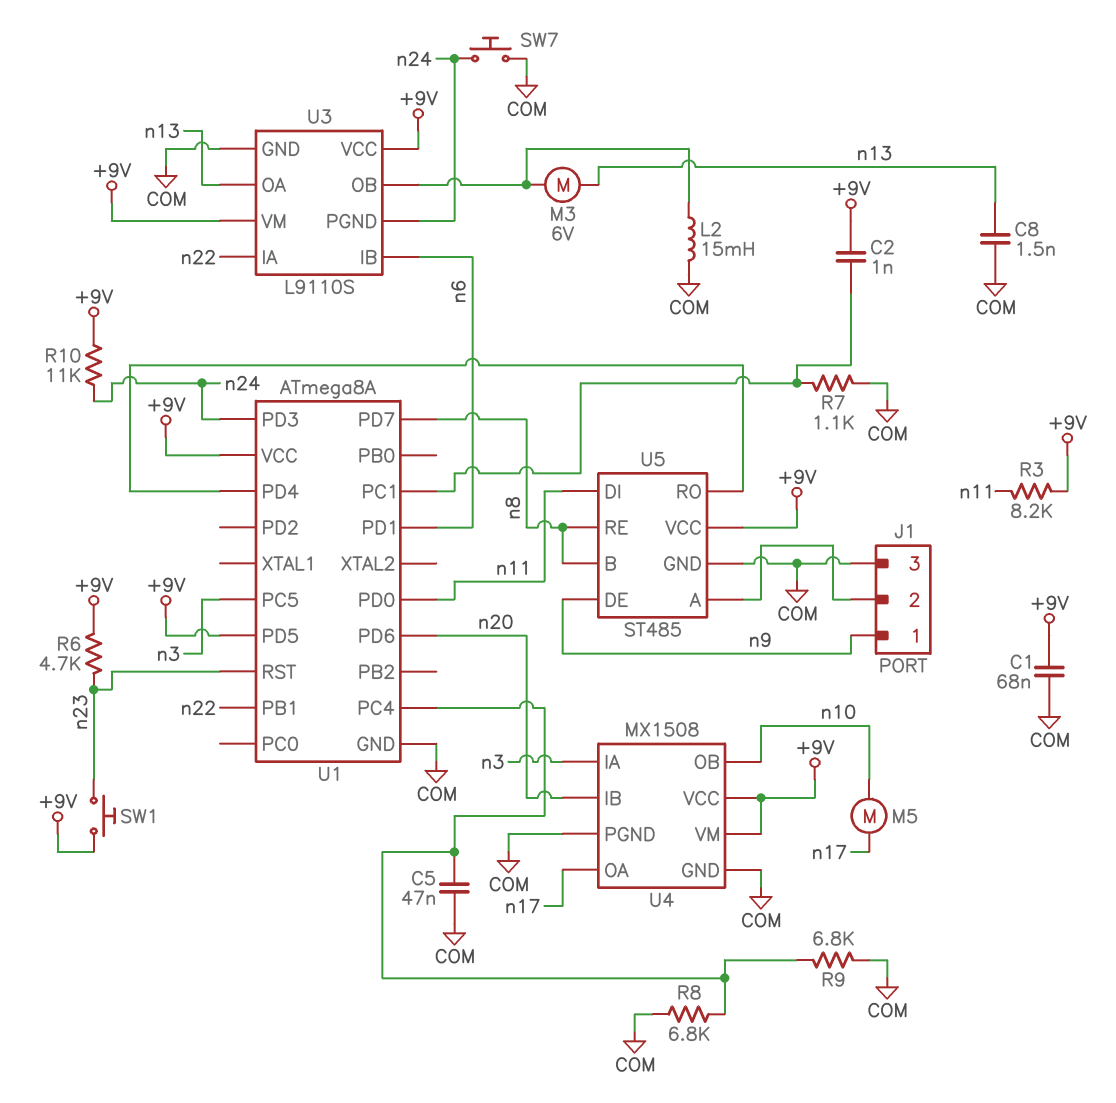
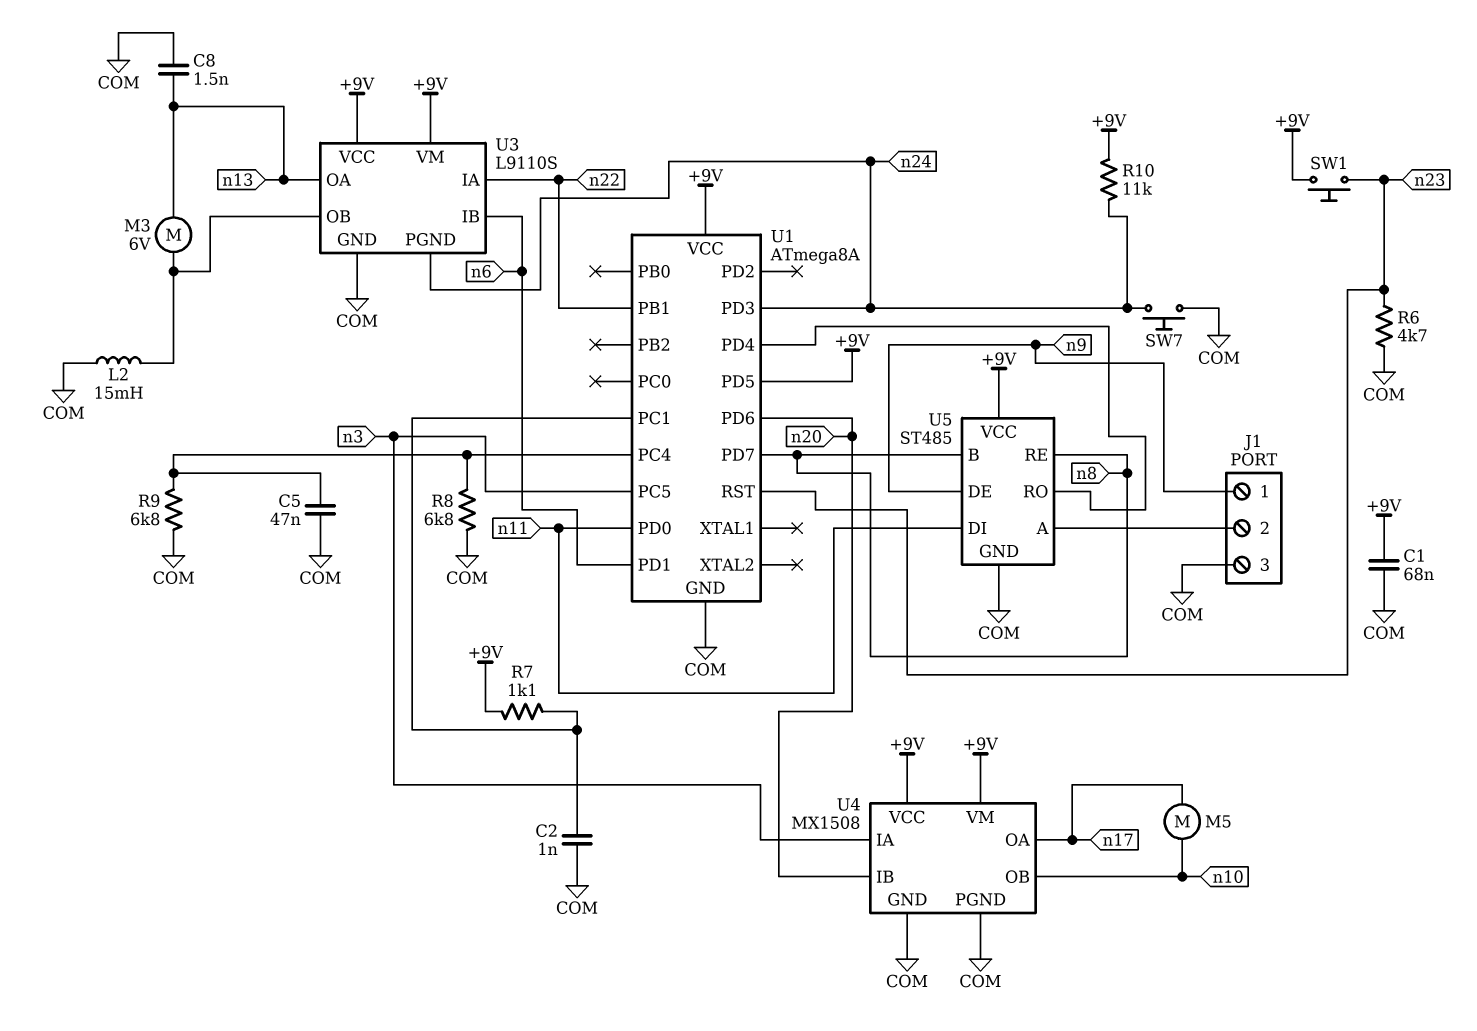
C2: 1nF (+9V, U1/PC1) -> 1nF (COM, U1/PC1)
R3: 8.2k (+9V, n11) -> none
R6: 4.7k (+9V, n23) -> 4.7k (COM, n23)
R7: 1.1k (COM, U1/PC1) -> 1.1k (+9V, U1/PC1)

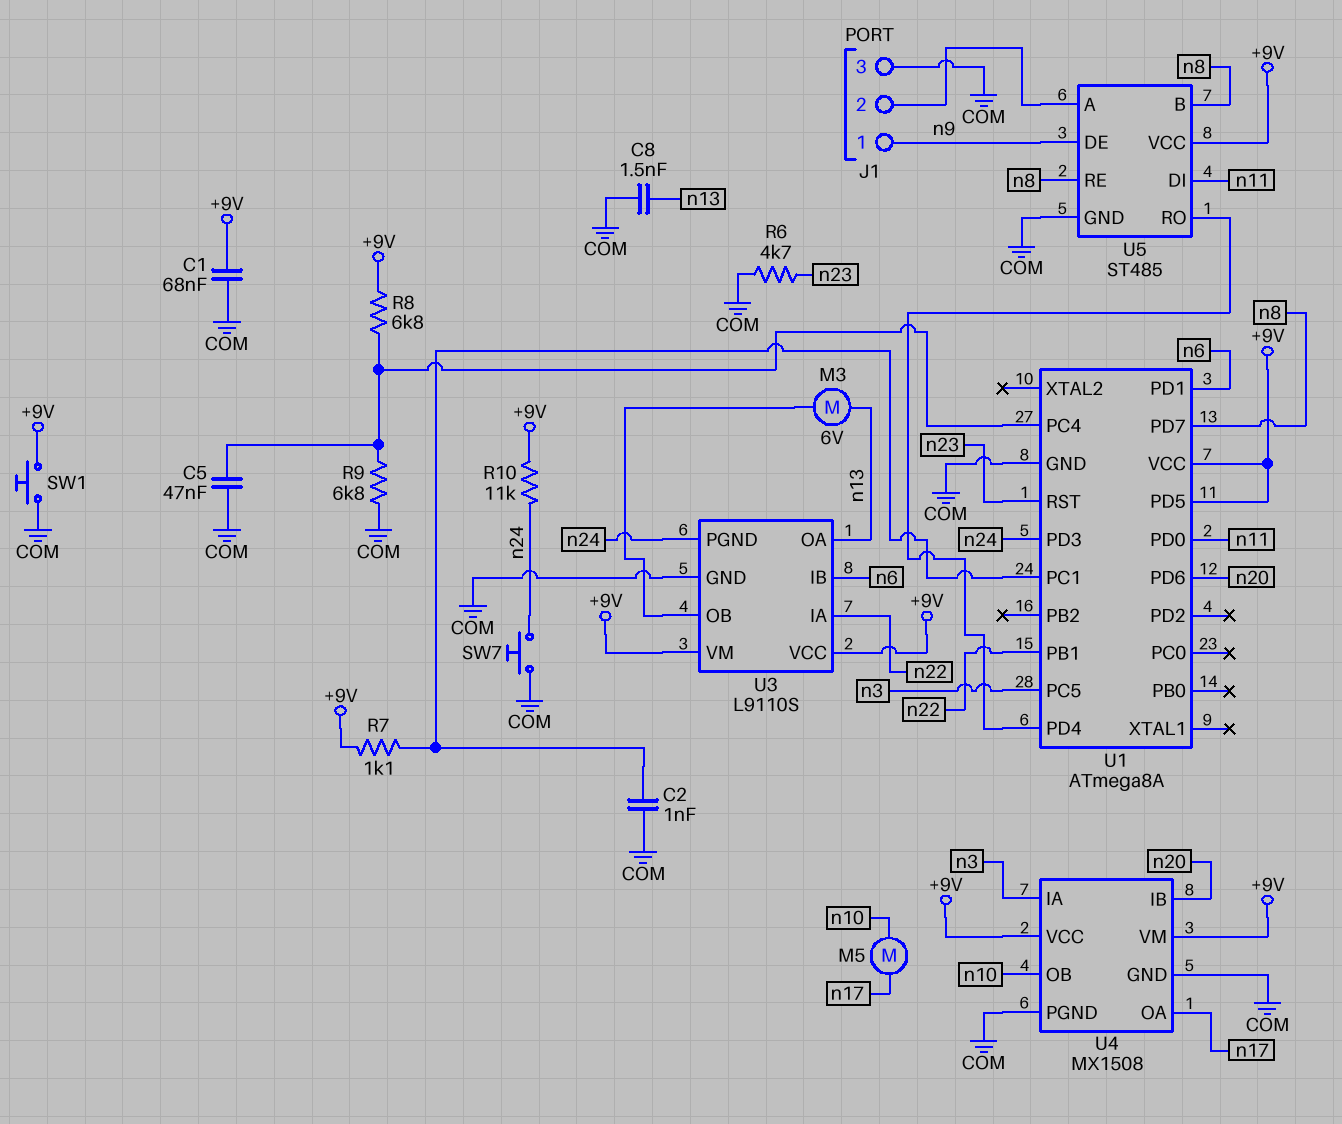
L2: 15mH (COM, U3/OB) -> none
R8: 6.8k (COM, U1/PC4) -> 6.8k (+9V, U1/PC4)
SW1: button (+9V, n23) -> button (+9V, COM)

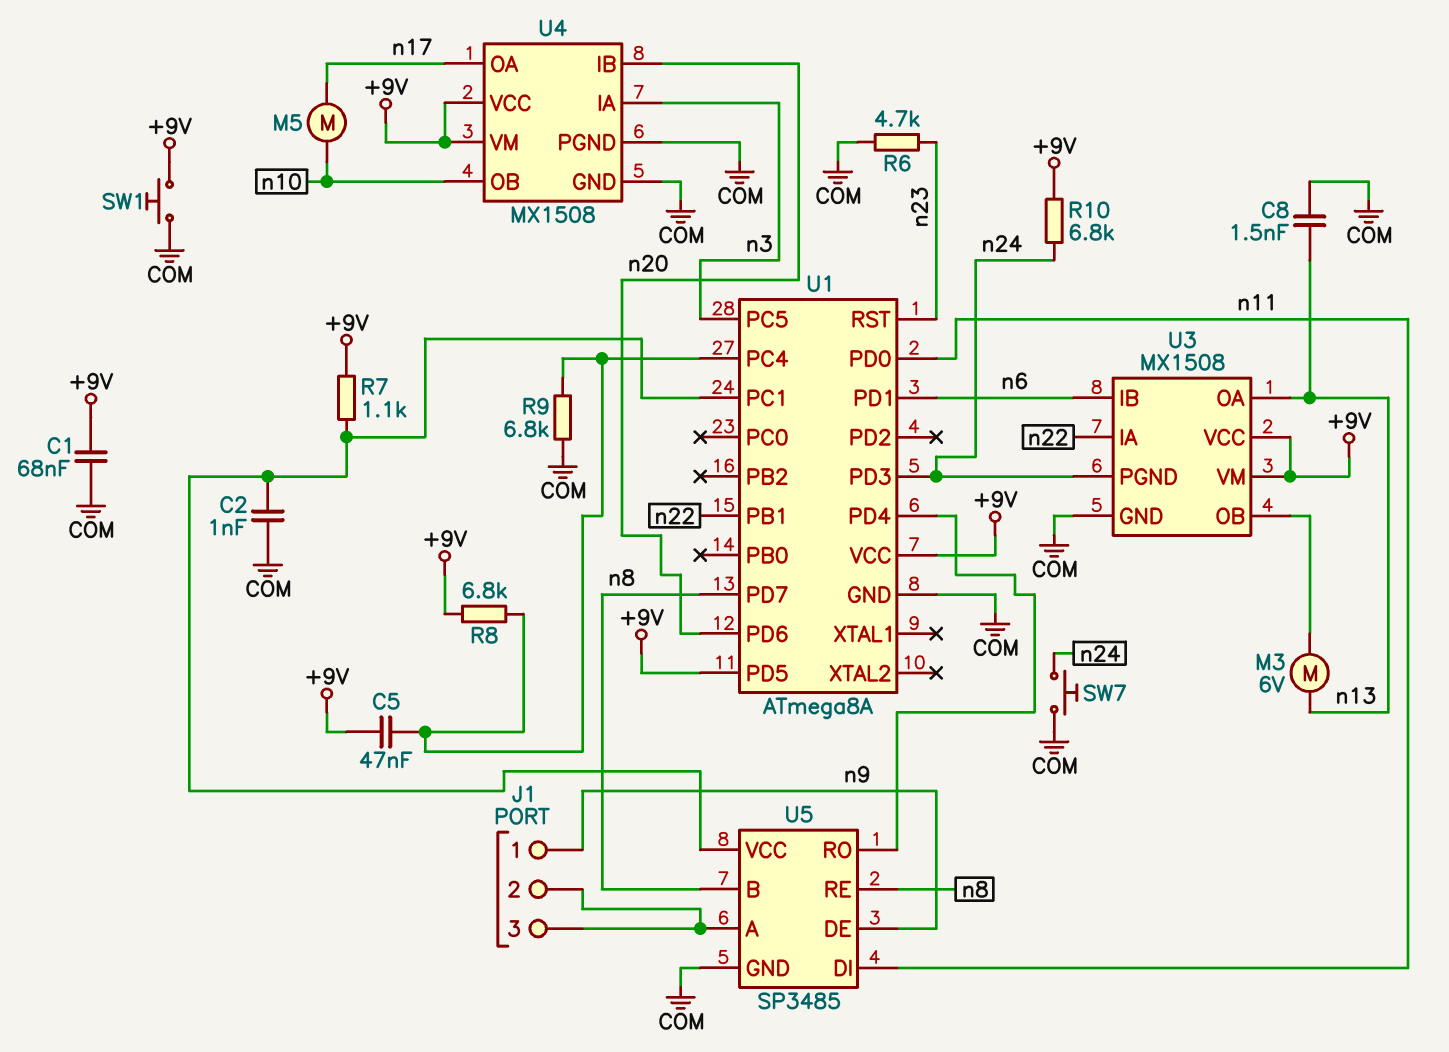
C5: 47nF (COM, U1/PC4) -> 47nF (+9V, U1/PC4)
J1 pin 3: COM -> J1/2
R10: 11k (+9V, n24) -> 6.8k (+9V, n24)
U3: L9110S -> MX1508
U5: ST485 -> SP3485
U5 pin VCC: +9V -> U1/PC1

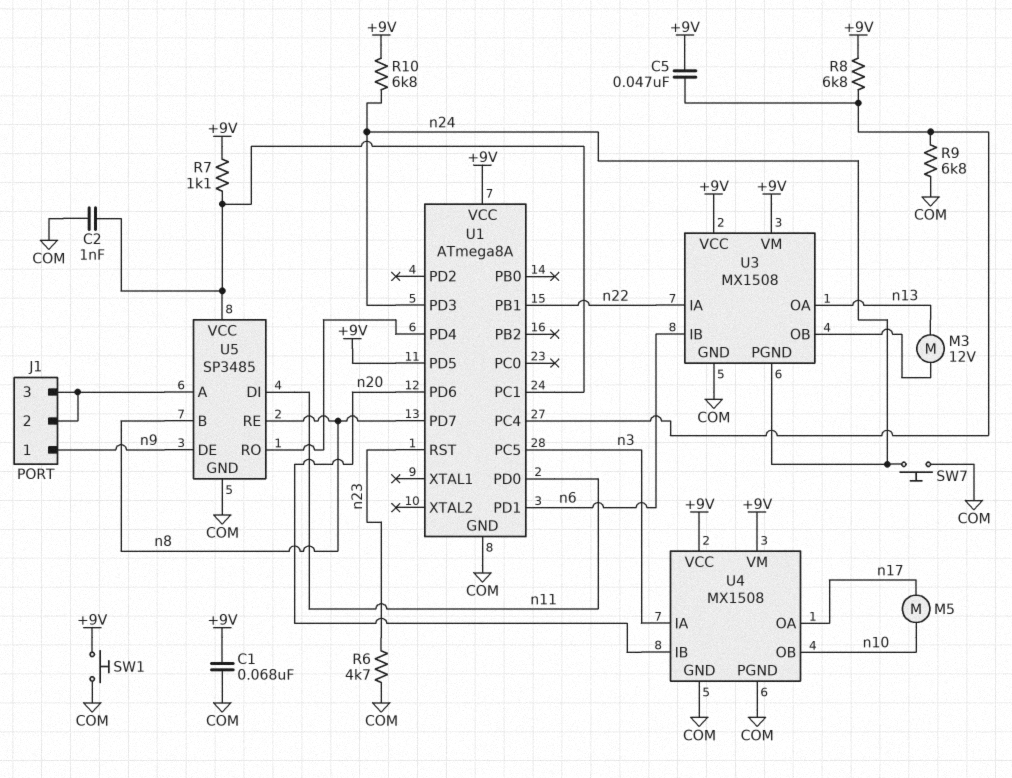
C8: 1.5nF (COM, n13) -> none
M3: motor 6V (U3/OB, n13) -> motor 12V (U3/OB, n13)

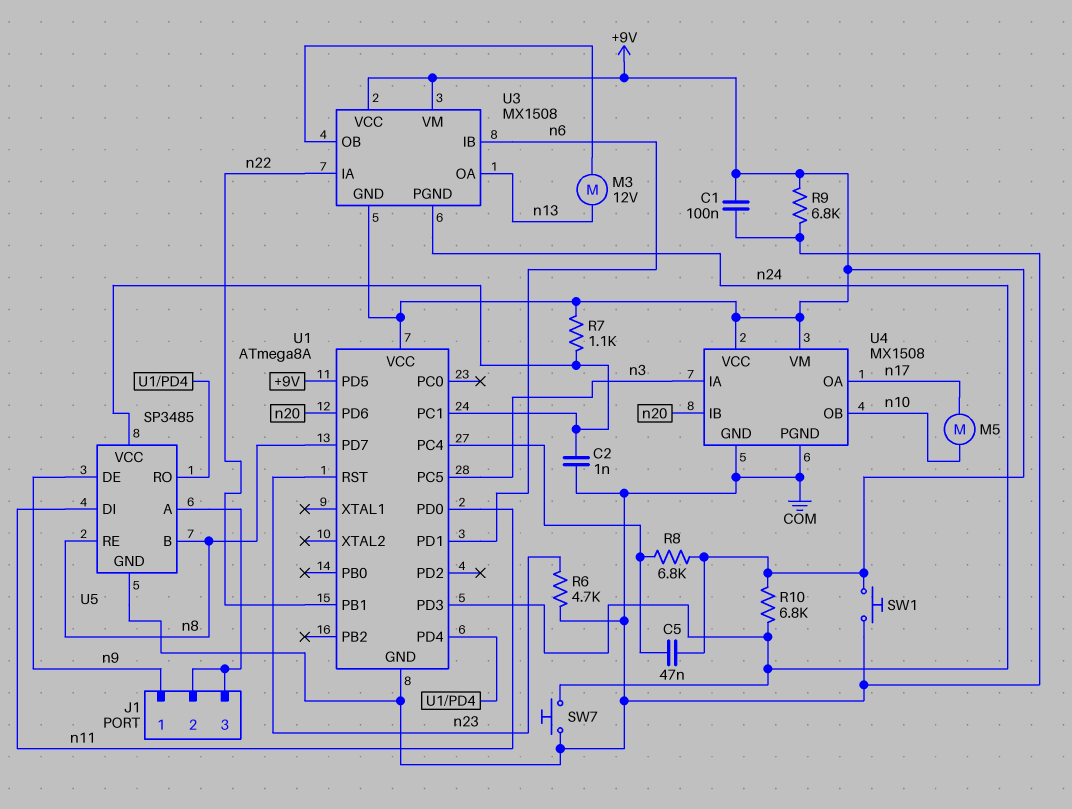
C1: 68nF (+9V, COM) -> 100nF (+9V, COM)
R9: 6.8k (COM, U1/PC4) -> 6.8k (+9V, COM)
U3 pin GND: COM -> +9V

